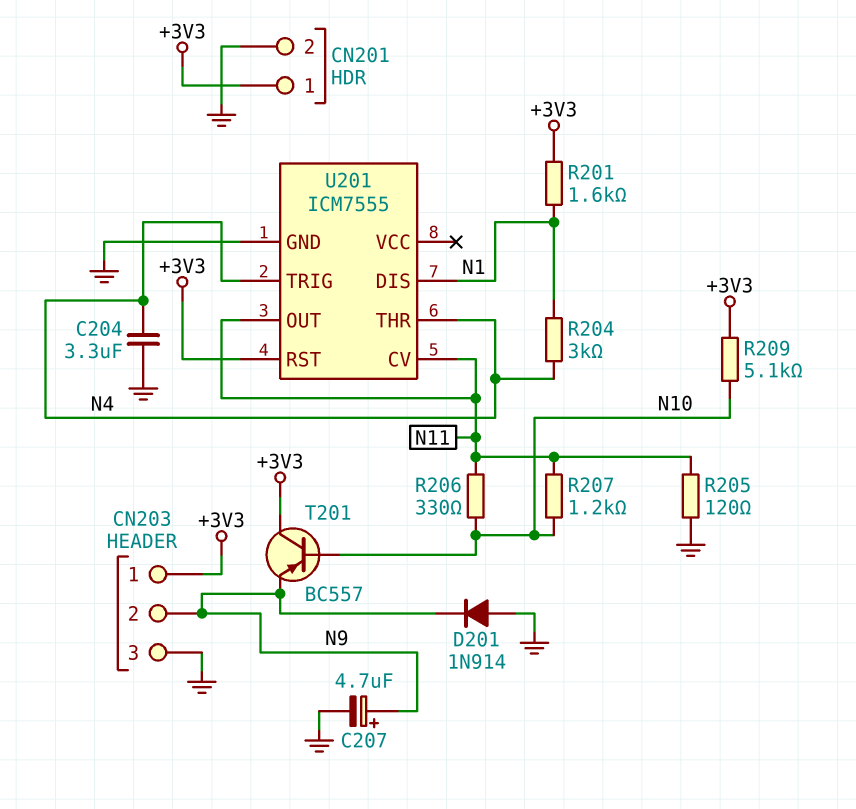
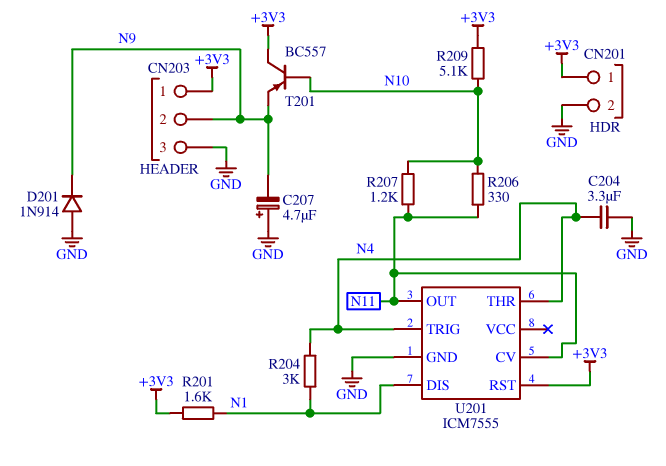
C207: 4.7uF (plus N9, minus GND) -> 4.7uF (plus GND, minus N9)
R205: 120 (GND, N11) -> none

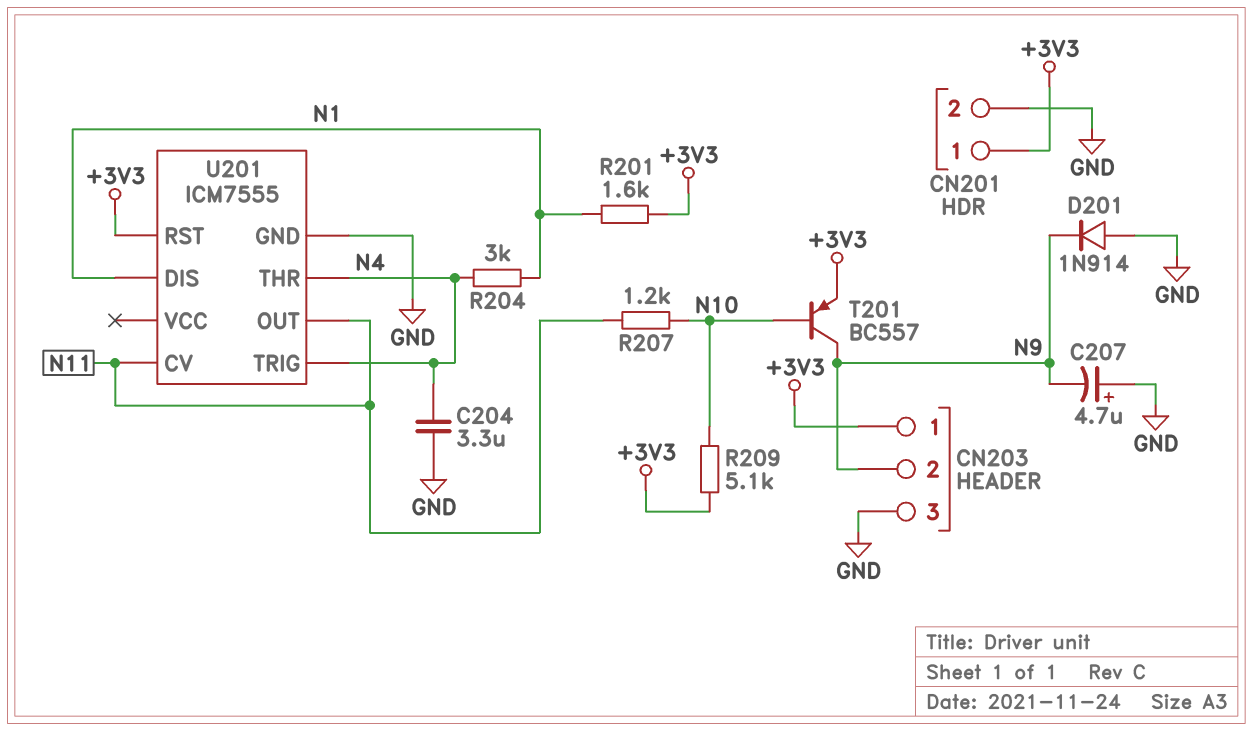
R206: 330 (N10, N11) -> none
T201: PNP BC557 (B N10, C +3V3, E N9) -> PNP BC557 (B N10, C N9, E +3V3)

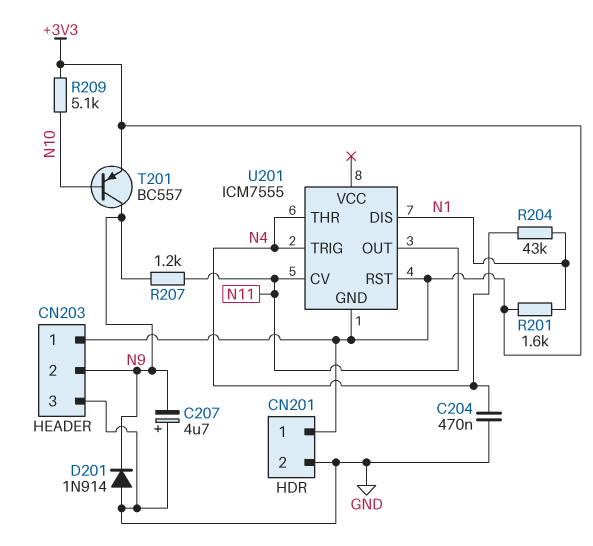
C204: 3.3uF (GND, N4) -> 470nF (GND, N4)
R204: 3k (N1, N4) -> 43k (N1, N4)
R207: 1.2k (N10, N11) -> 1.2k (N9, N11)
U201 pin GND: GND -> +3V3

